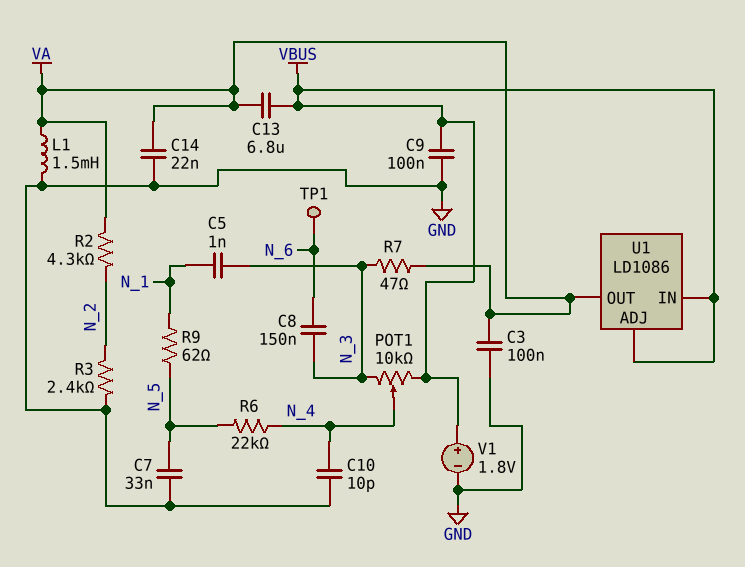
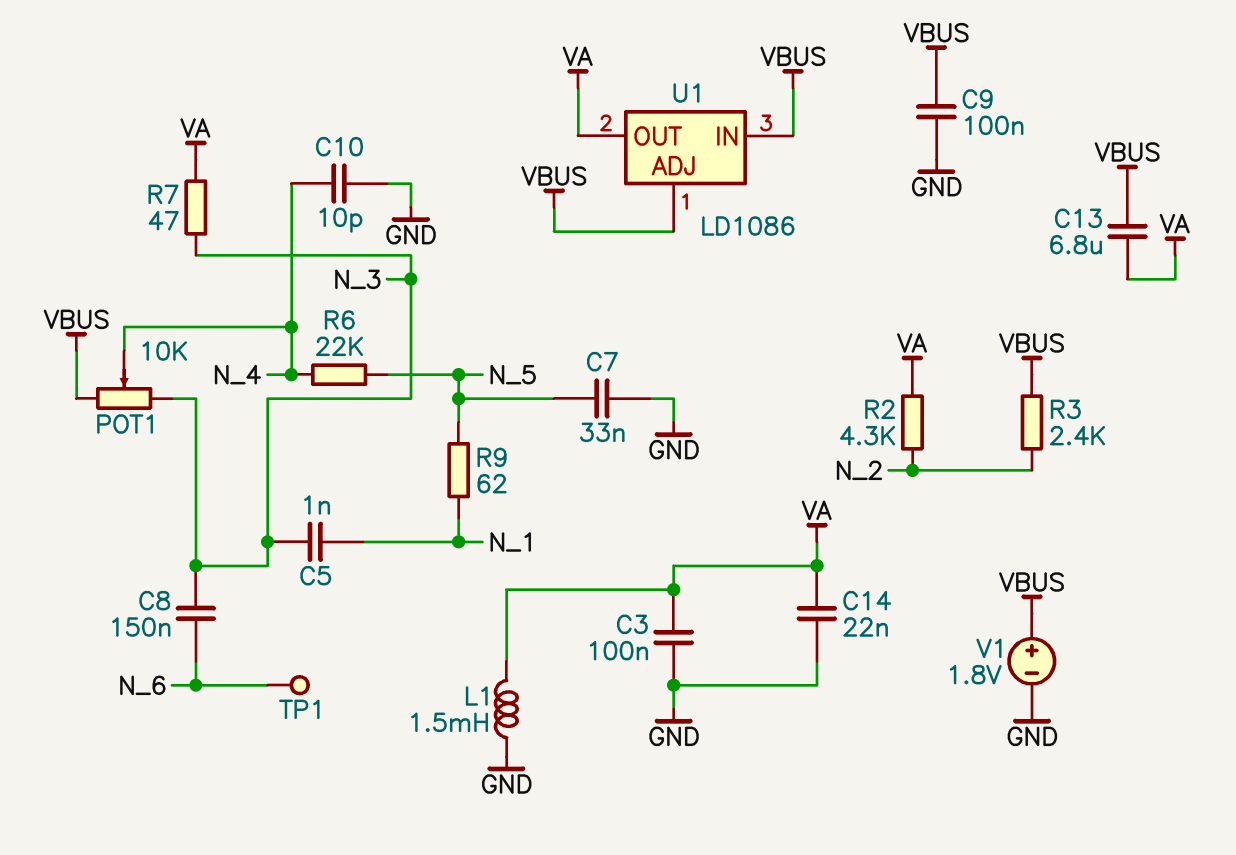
R3: 2.4k (GND, N_2) -> 2.4k (N_2, VBUS)

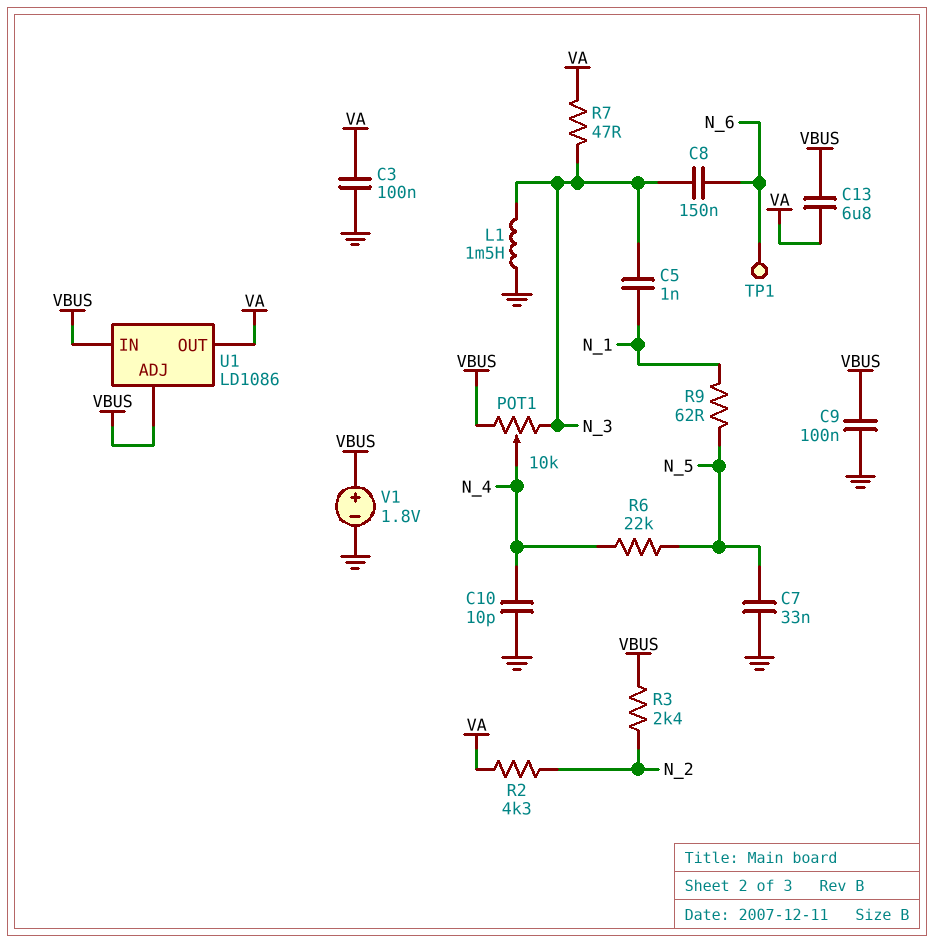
C14: 22nF (GND, VA) -> none
L1: 1.5mH (GND, VA) -> 1.5mH (GND, N_3)

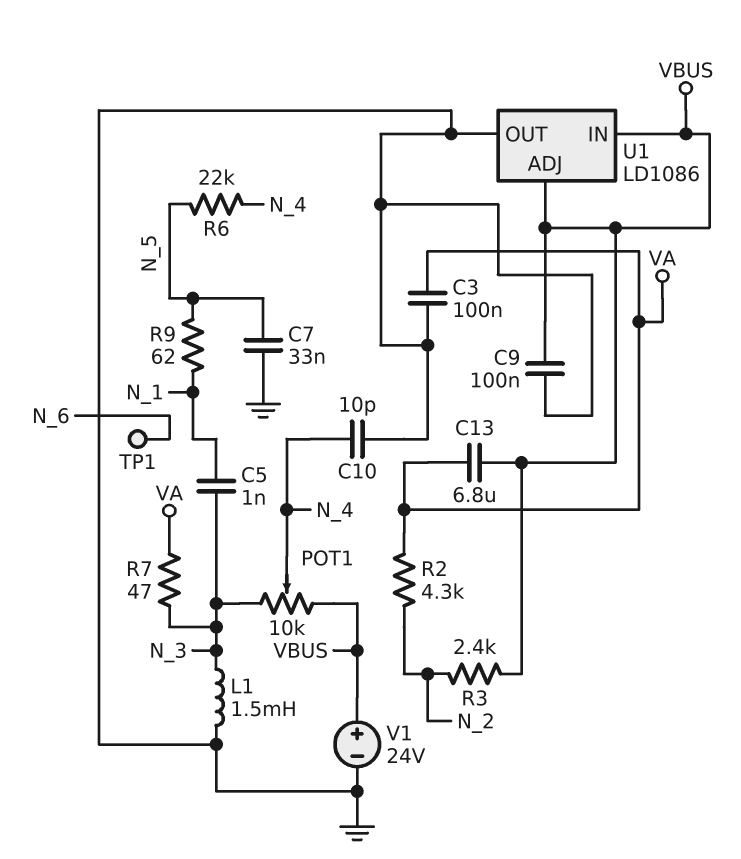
C8: 150nF (N_3, N_6) -> none
U1 pin OUT: VA -> GND
V1: 1.8V (plus VBUS, minus GND) -> 24V (plus VBUS, minus GND)

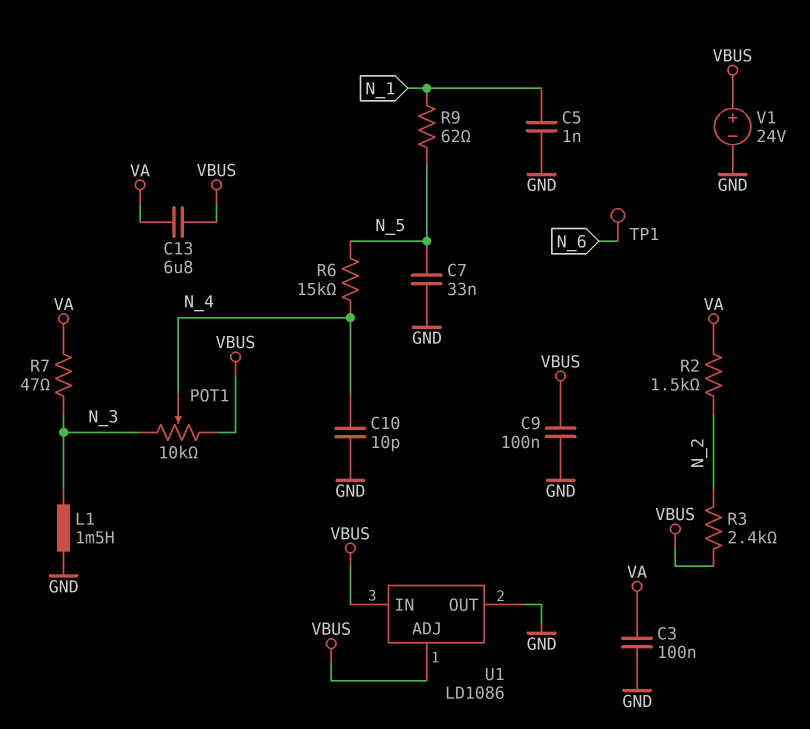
C5: 1nF (N_1, N_3) -> 1nF (GND, N_1)
R2: 4.3k (N_2, VA) -> 1.5k (N_2, VA)
R6: 22k (N_4, N_5) -> 15k (N_4, N_5)

